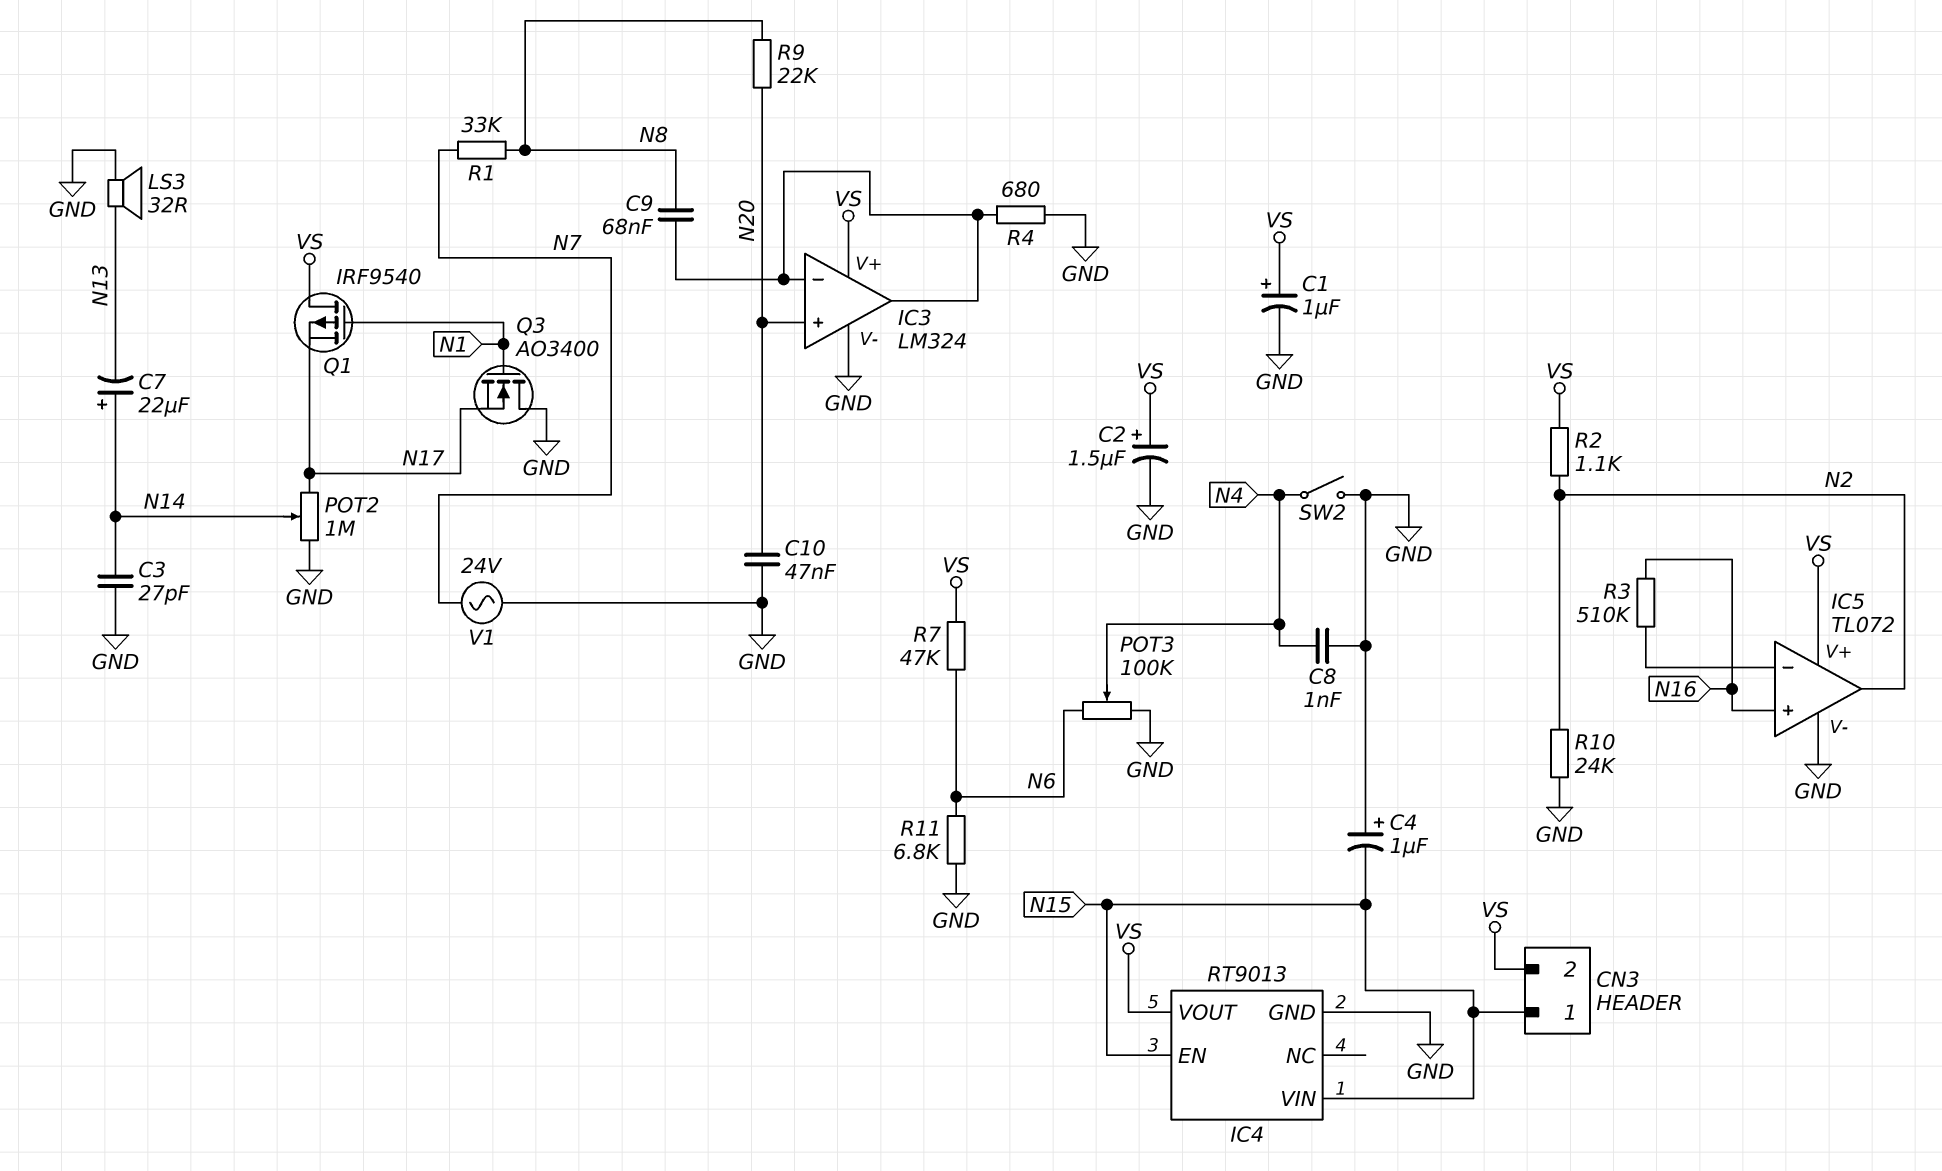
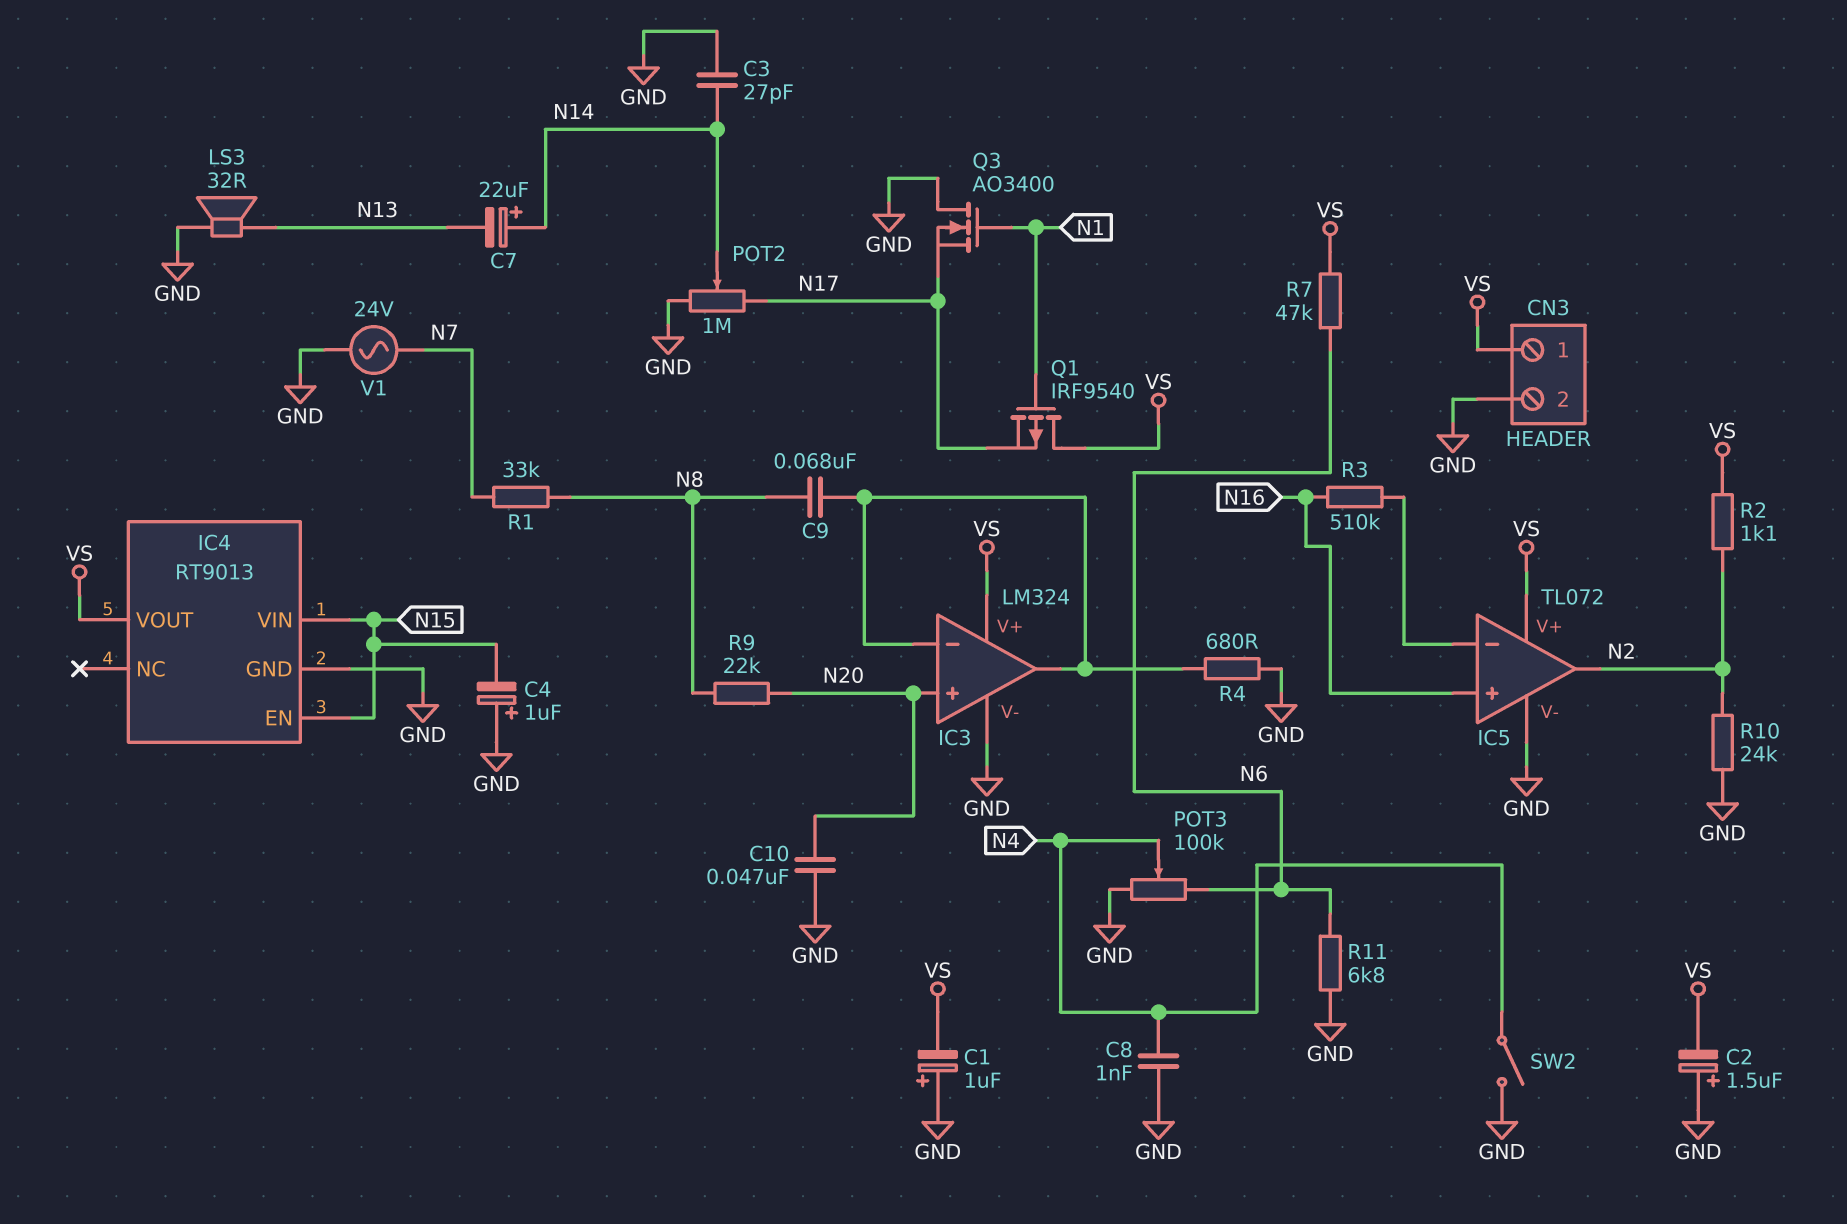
C1: 1uF (plus VS, minus GND) -> 1uF (plus GND, minus VS)
C2: 1.5uF (plus VS, minus GND) -> 1.5uF (plus GND, minus VS)
CN3 pin 1: N15 -> VS
CN3 pin 2: VS -> GND

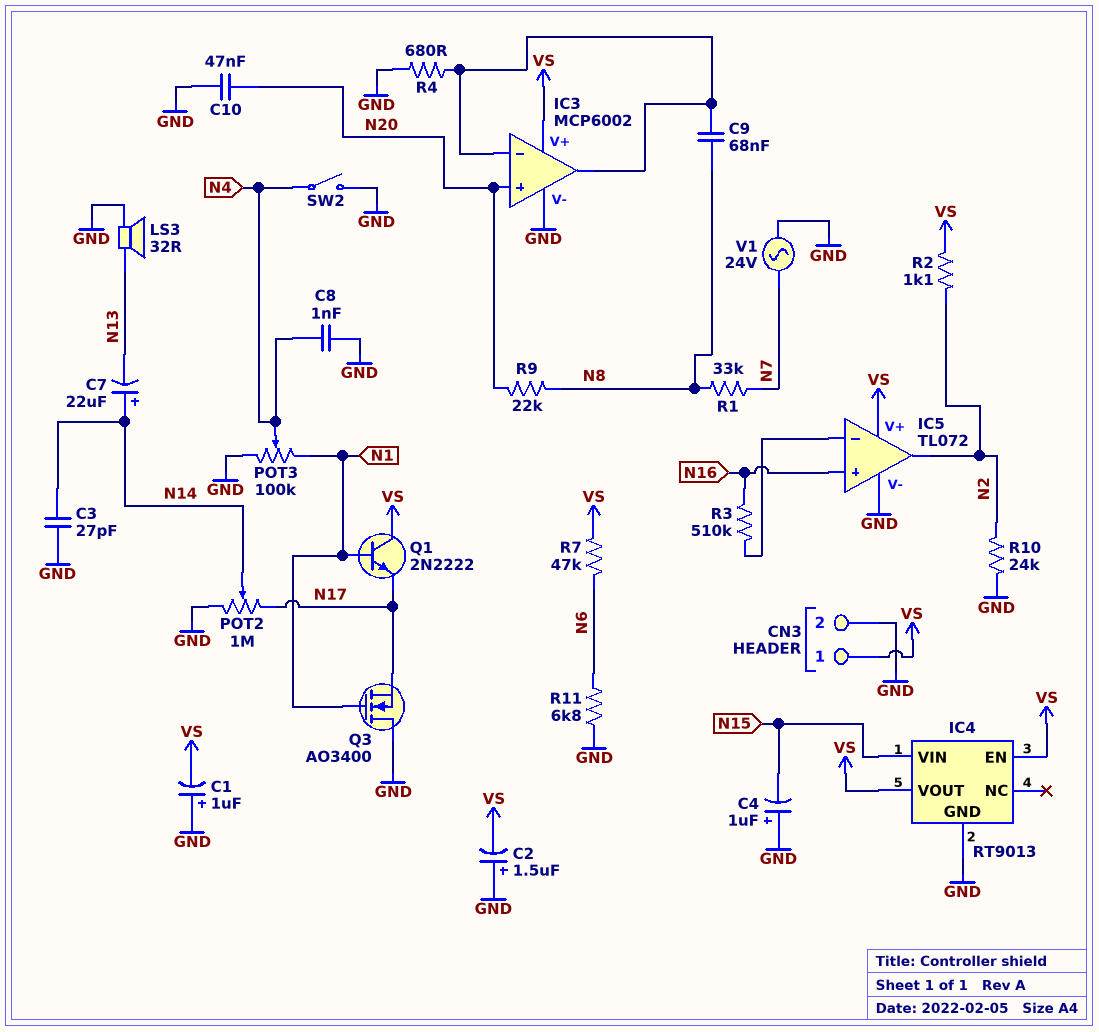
IC3: LM324 -> MCP6002
IC4 pin EN: N15 -> VS
POT3: 100k (GND, N6, wiper N4) -> 100k (GND, N1, wiper N4)
Q1: PMOS IRF9540 (G N1, D VS, S N17) -> NPN 2N2222 (B N1, C VS, E N17)

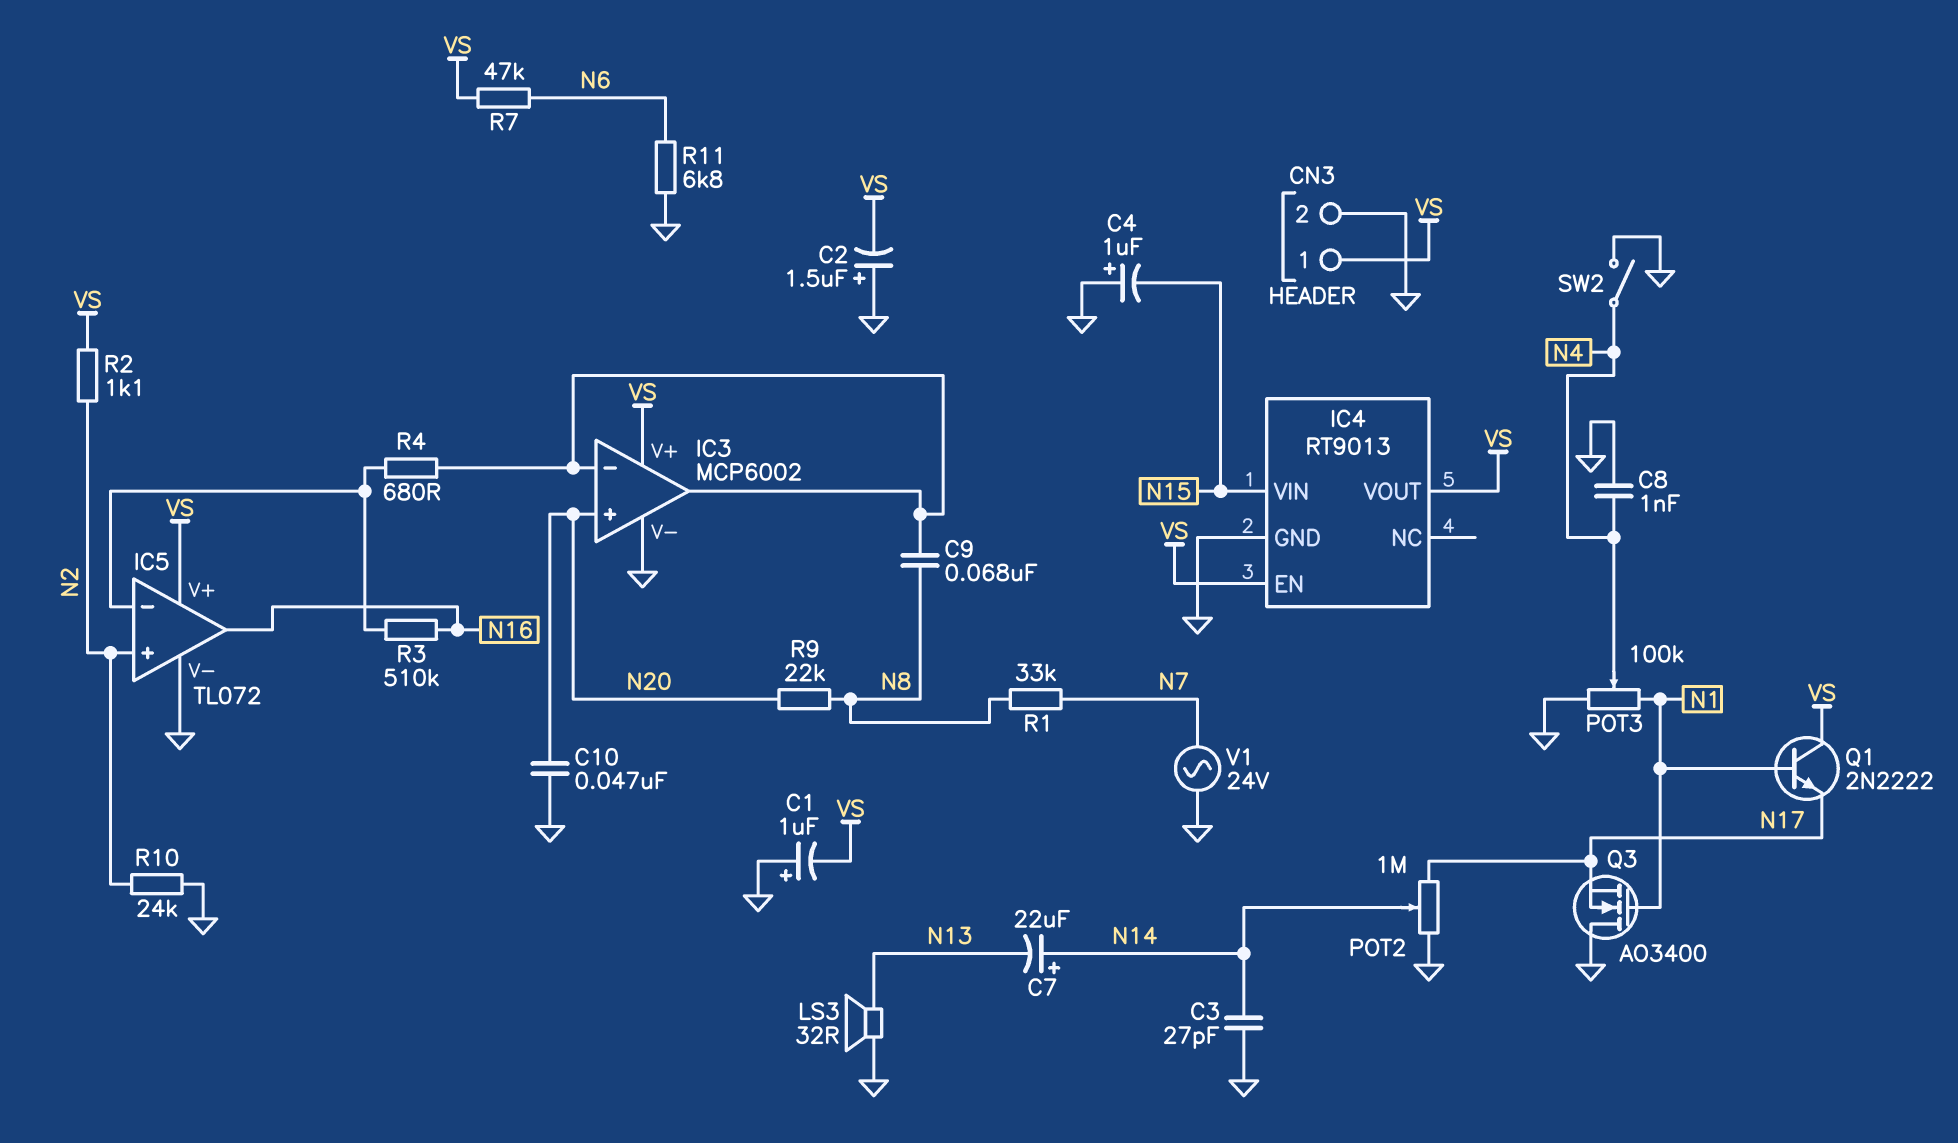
IC5 pin in+: N16 -> N2
IC5 pin out: N2 -> N16
R4: 680 (GND, IC3/in-) -> 680 (IC3/in-, IC5/in-)

